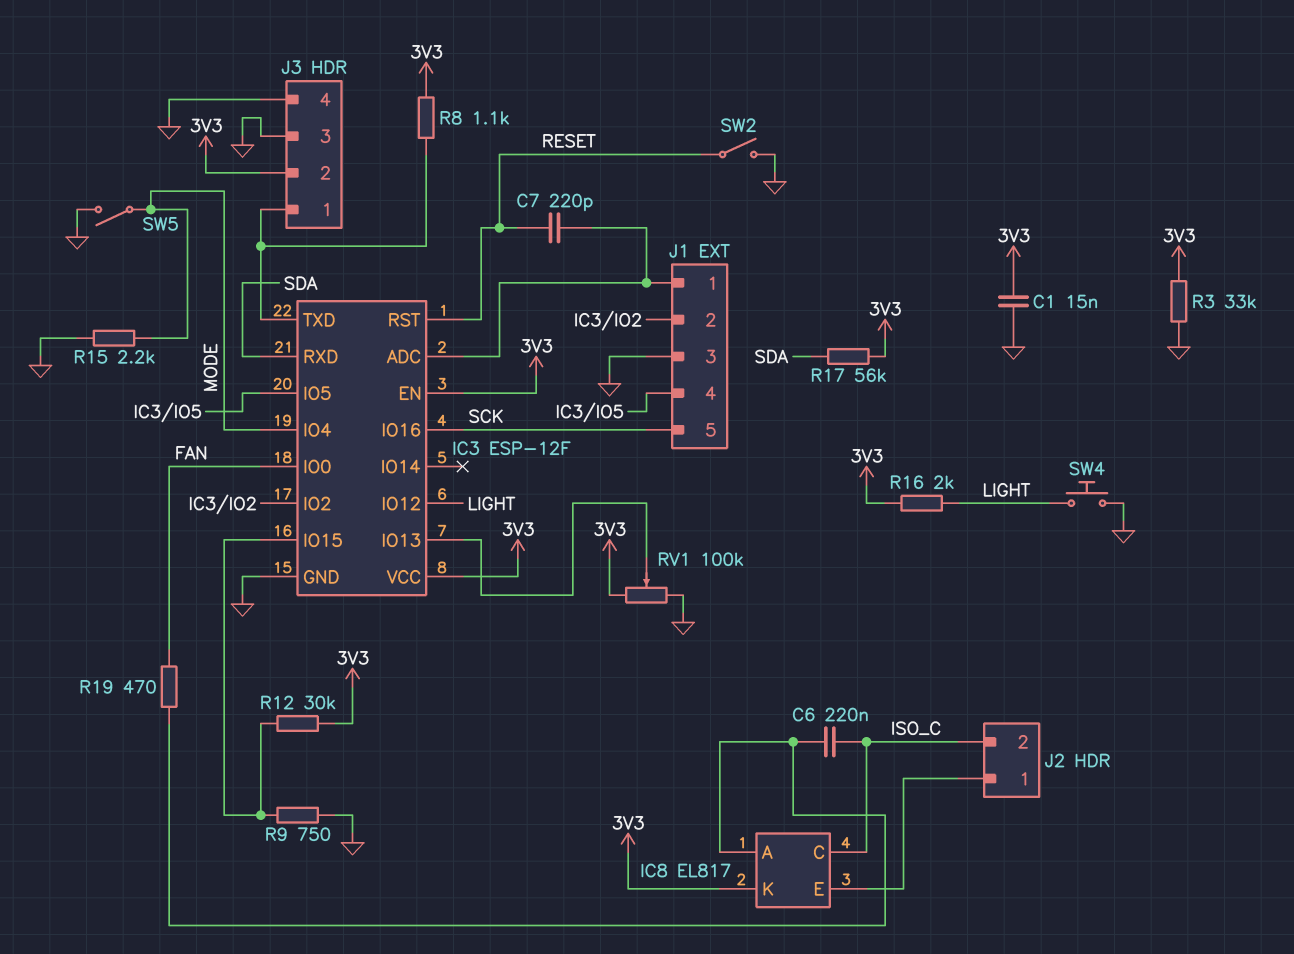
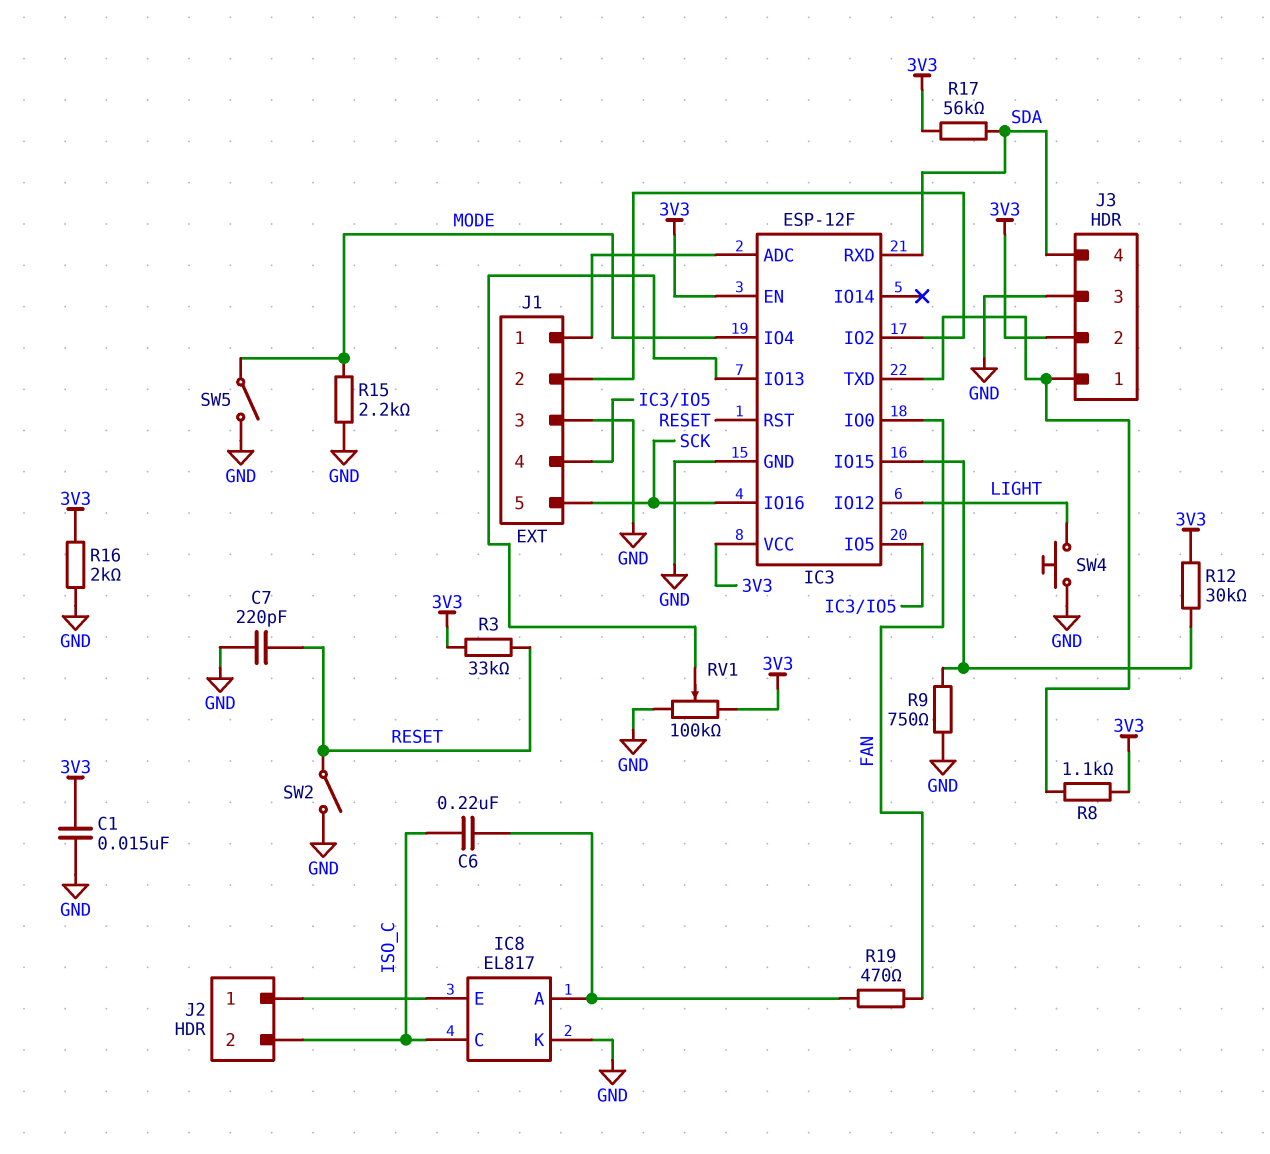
C7: 220pF (IC3/ADC, RESET) -> 220pF (GND, RESET)
IC8 pin K: 3V3 -> GND
J3 pin 4: GND -> SDA
R3: 33k (3V3, GND) -> 33k (3V3, RESET)
R16: 2k (3V3, LIGHT) -> 2k (3V3, GND)

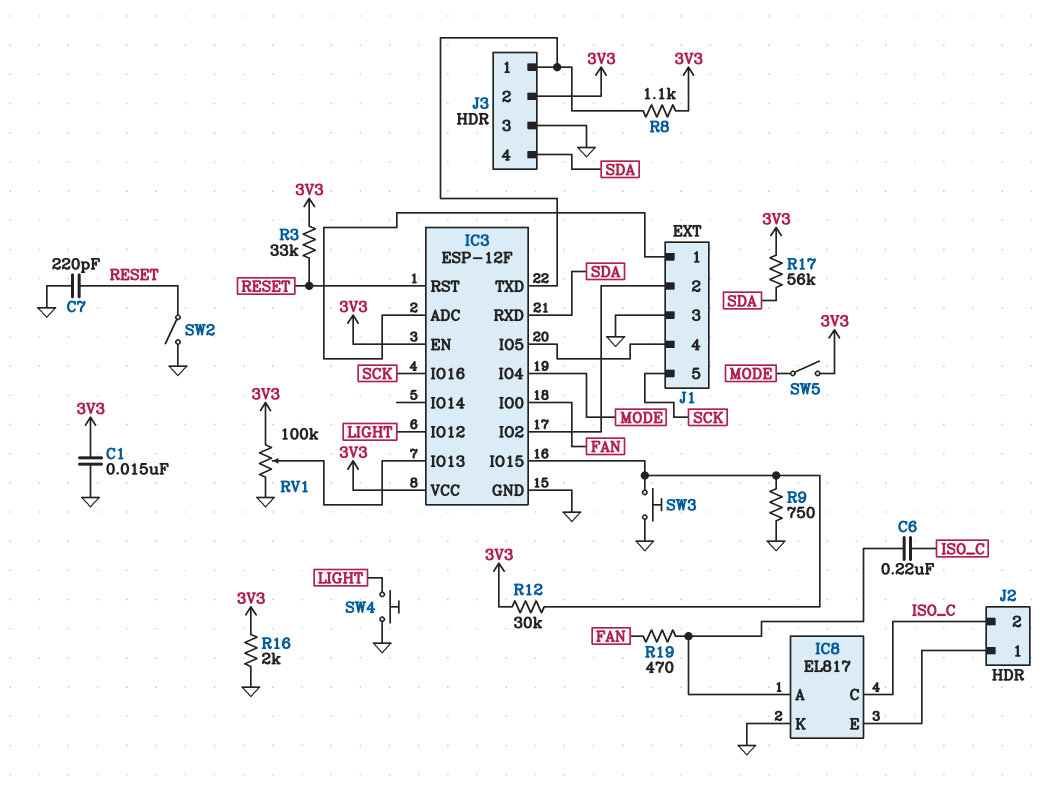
R15: 2.2k (GND, MODE) -> none
SW3: none -> button (GND, IC3/IO15)
SW5: switch (GND, MODE) -> switch (3V3, MODE)

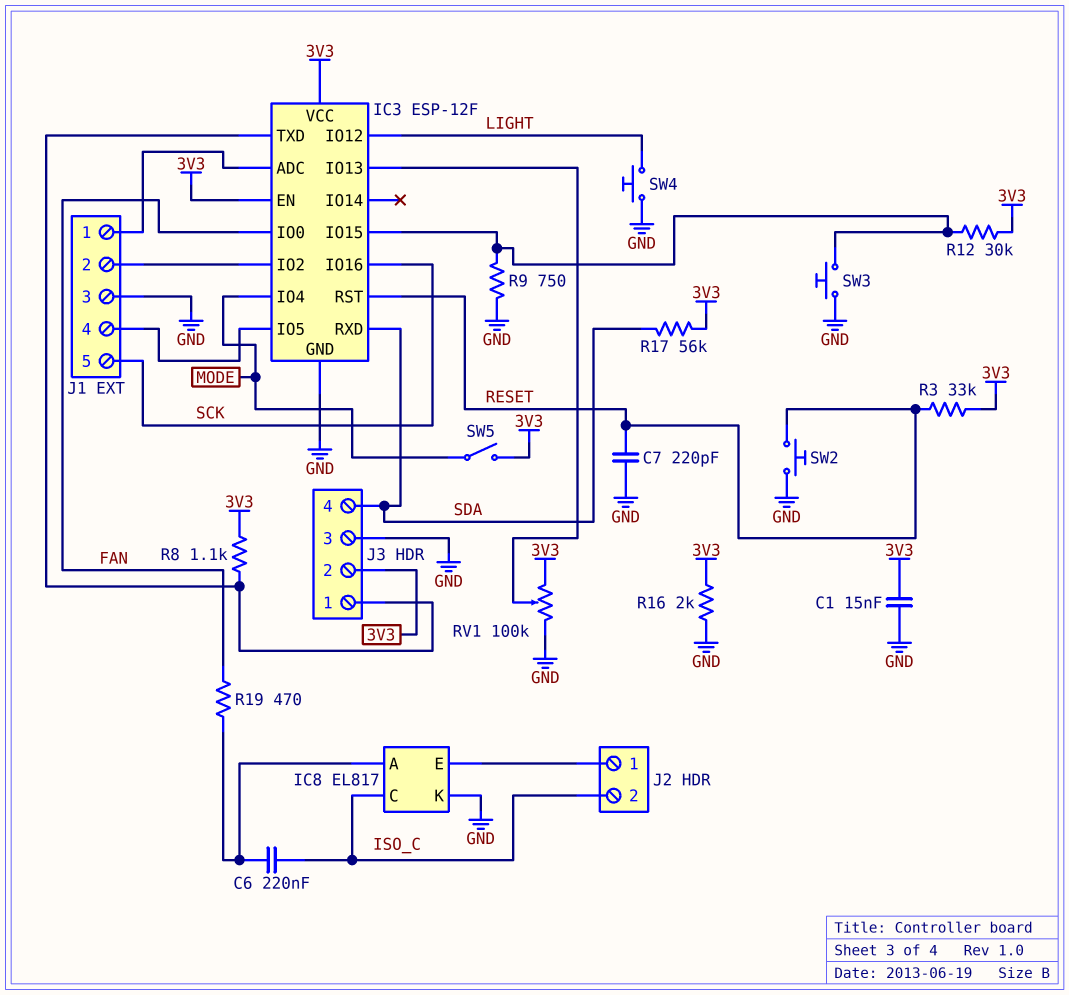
SW2: switch (GND, RESET) -> button (GND, RESET)

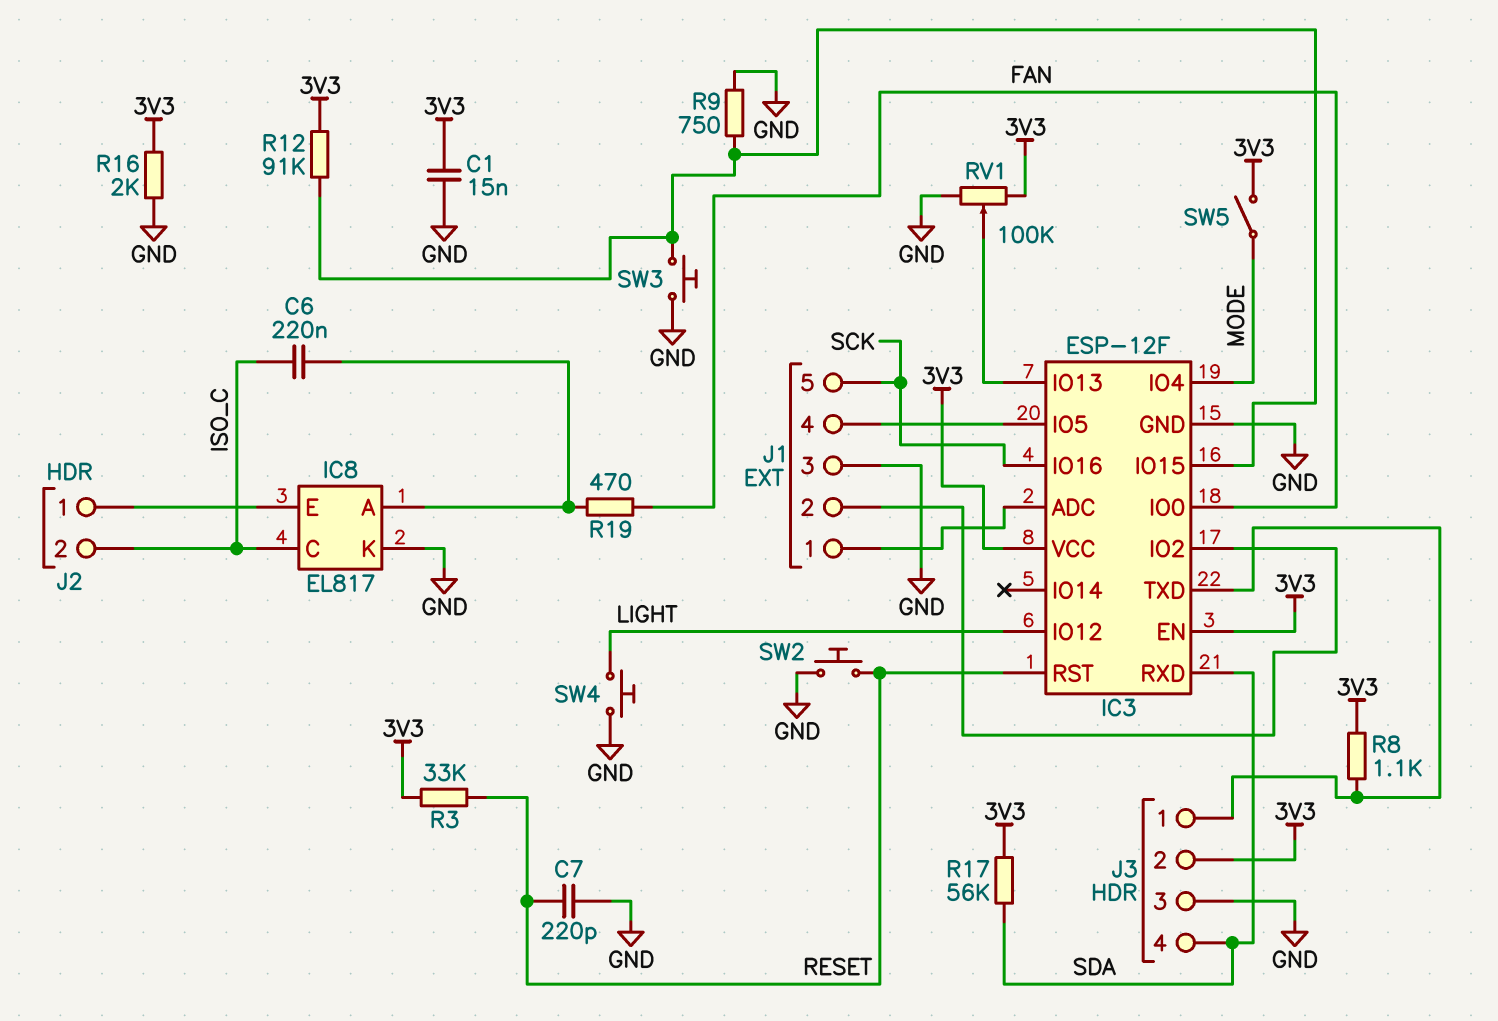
R12: 30k (3V3, IC3/IO15) -> 91k (3V3, IC3/IO15)

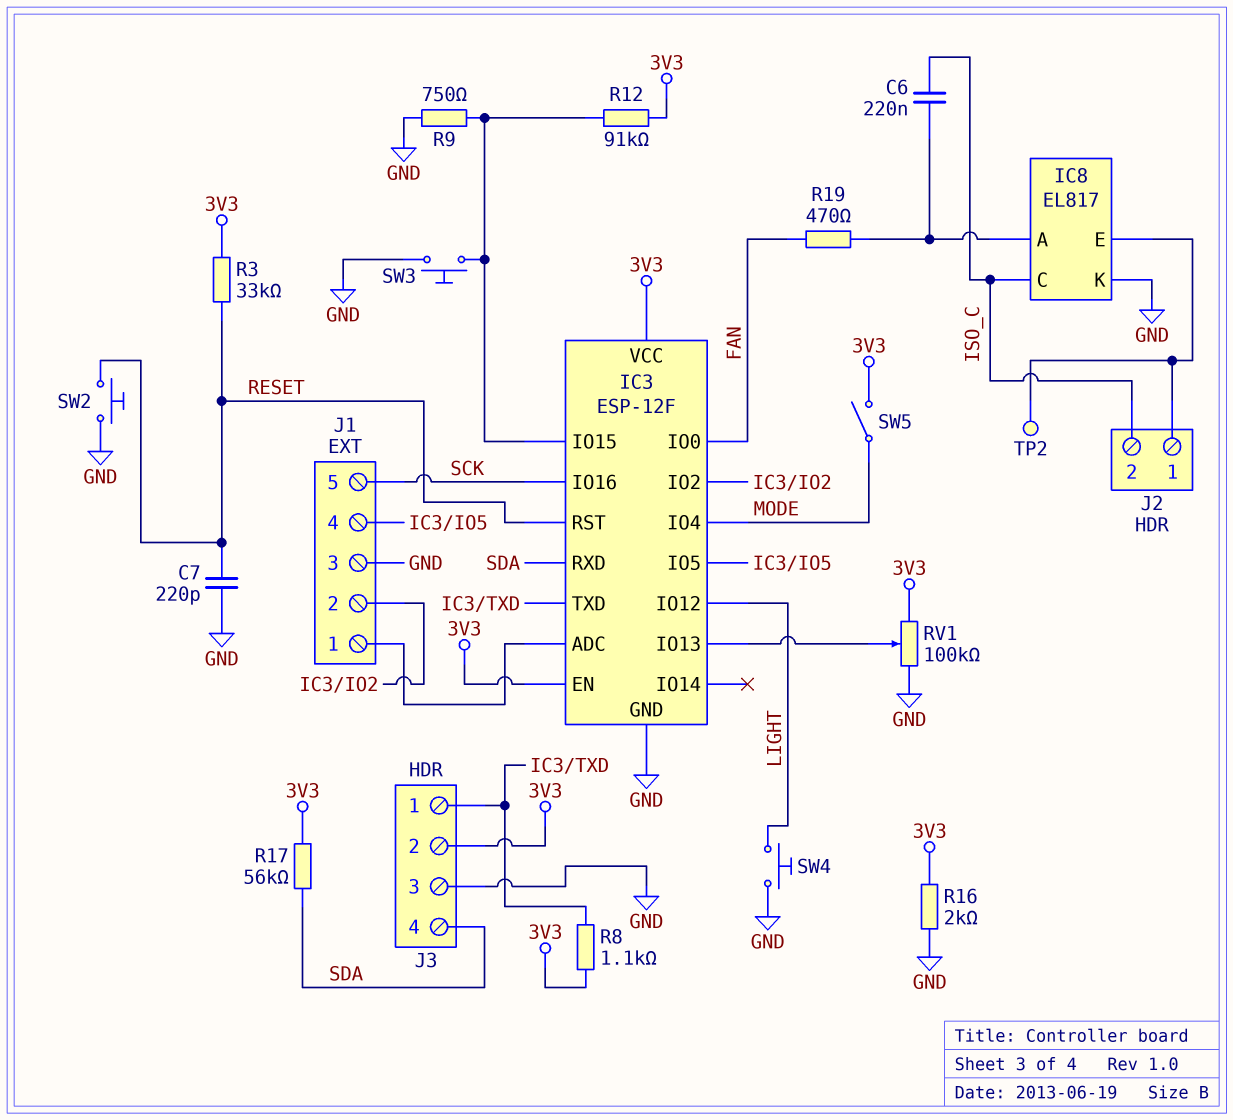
C1: 15nF (3V3, GND) -> none
TP2: none -> test point (IC8/E)

